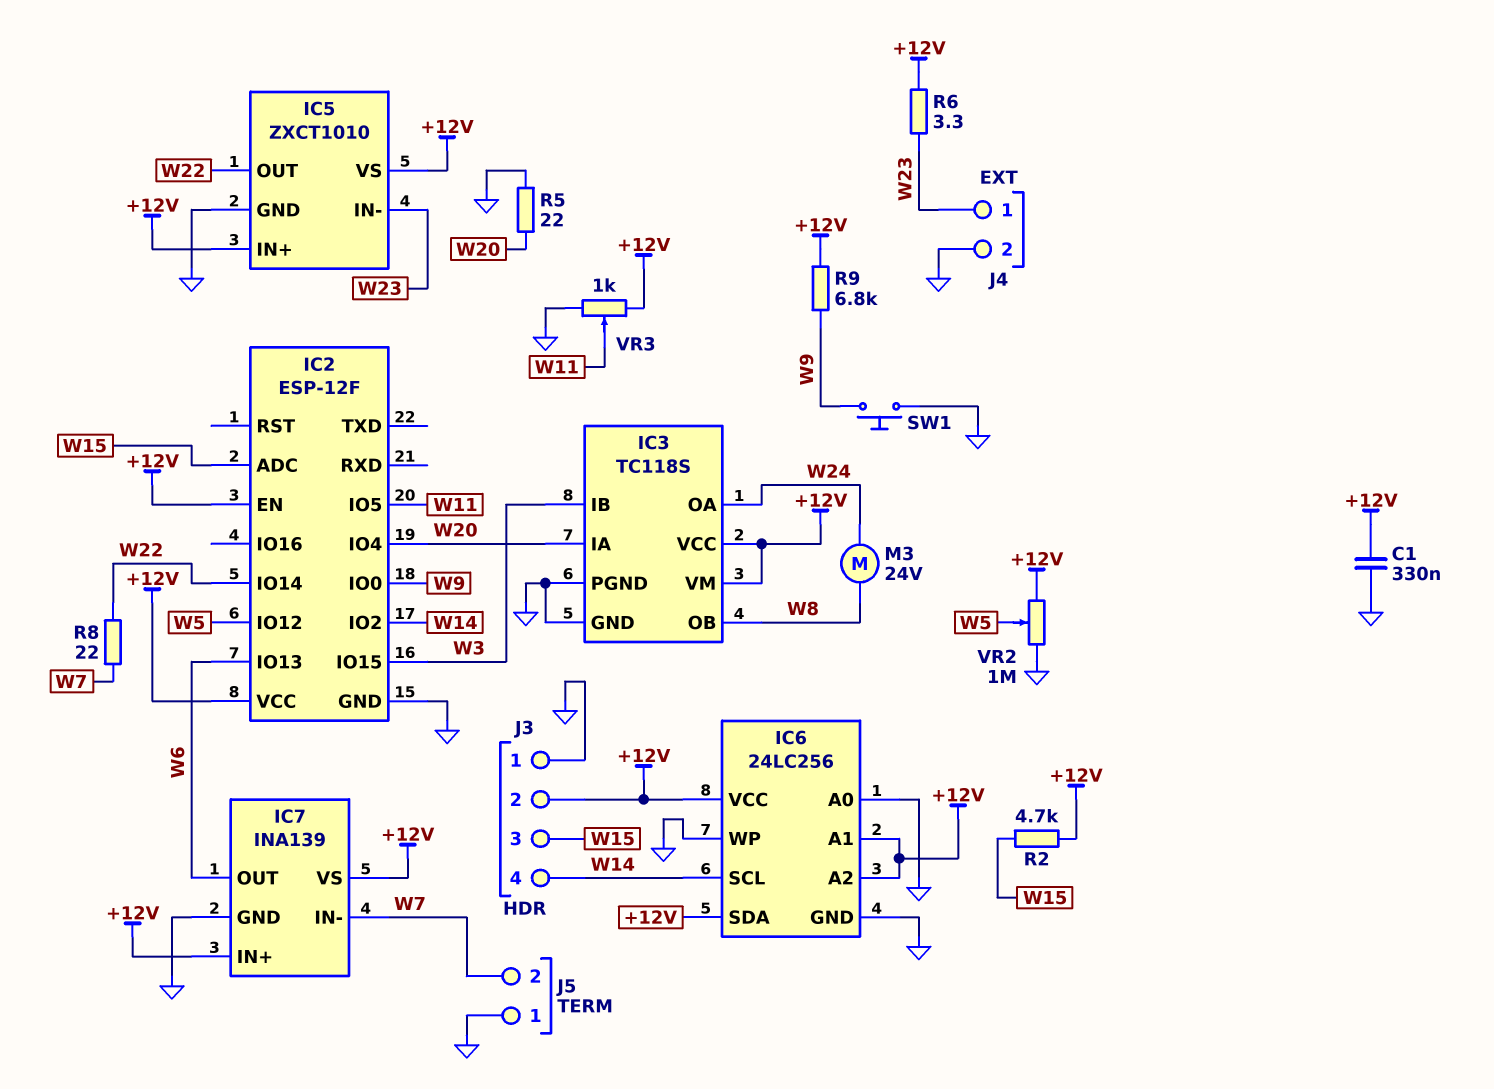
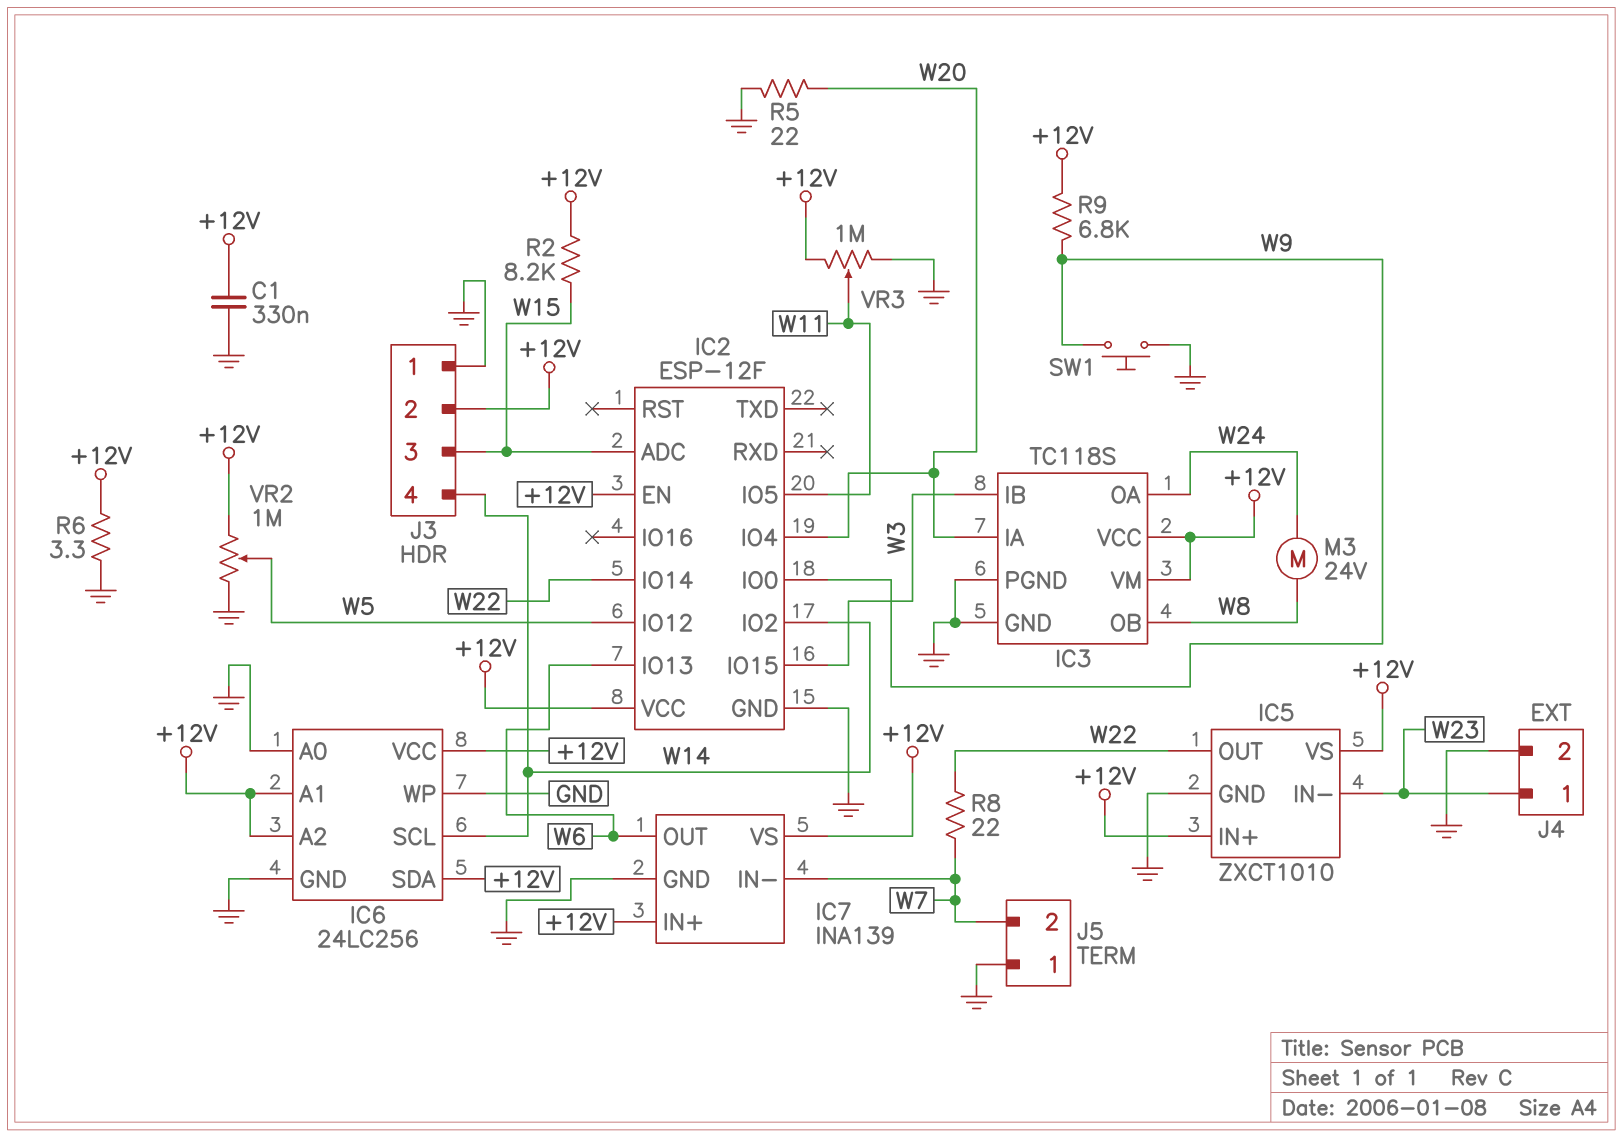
R2: 4.7k (+12V, W15) -> 8.2k (+12V, W15)
R6: 3.3 (+12V, W23) -> 3.3 (+12V, GND)
VR3: 1k (+12V, GND, wiper W11) -> 1M (+12V, GND, wiper W11)

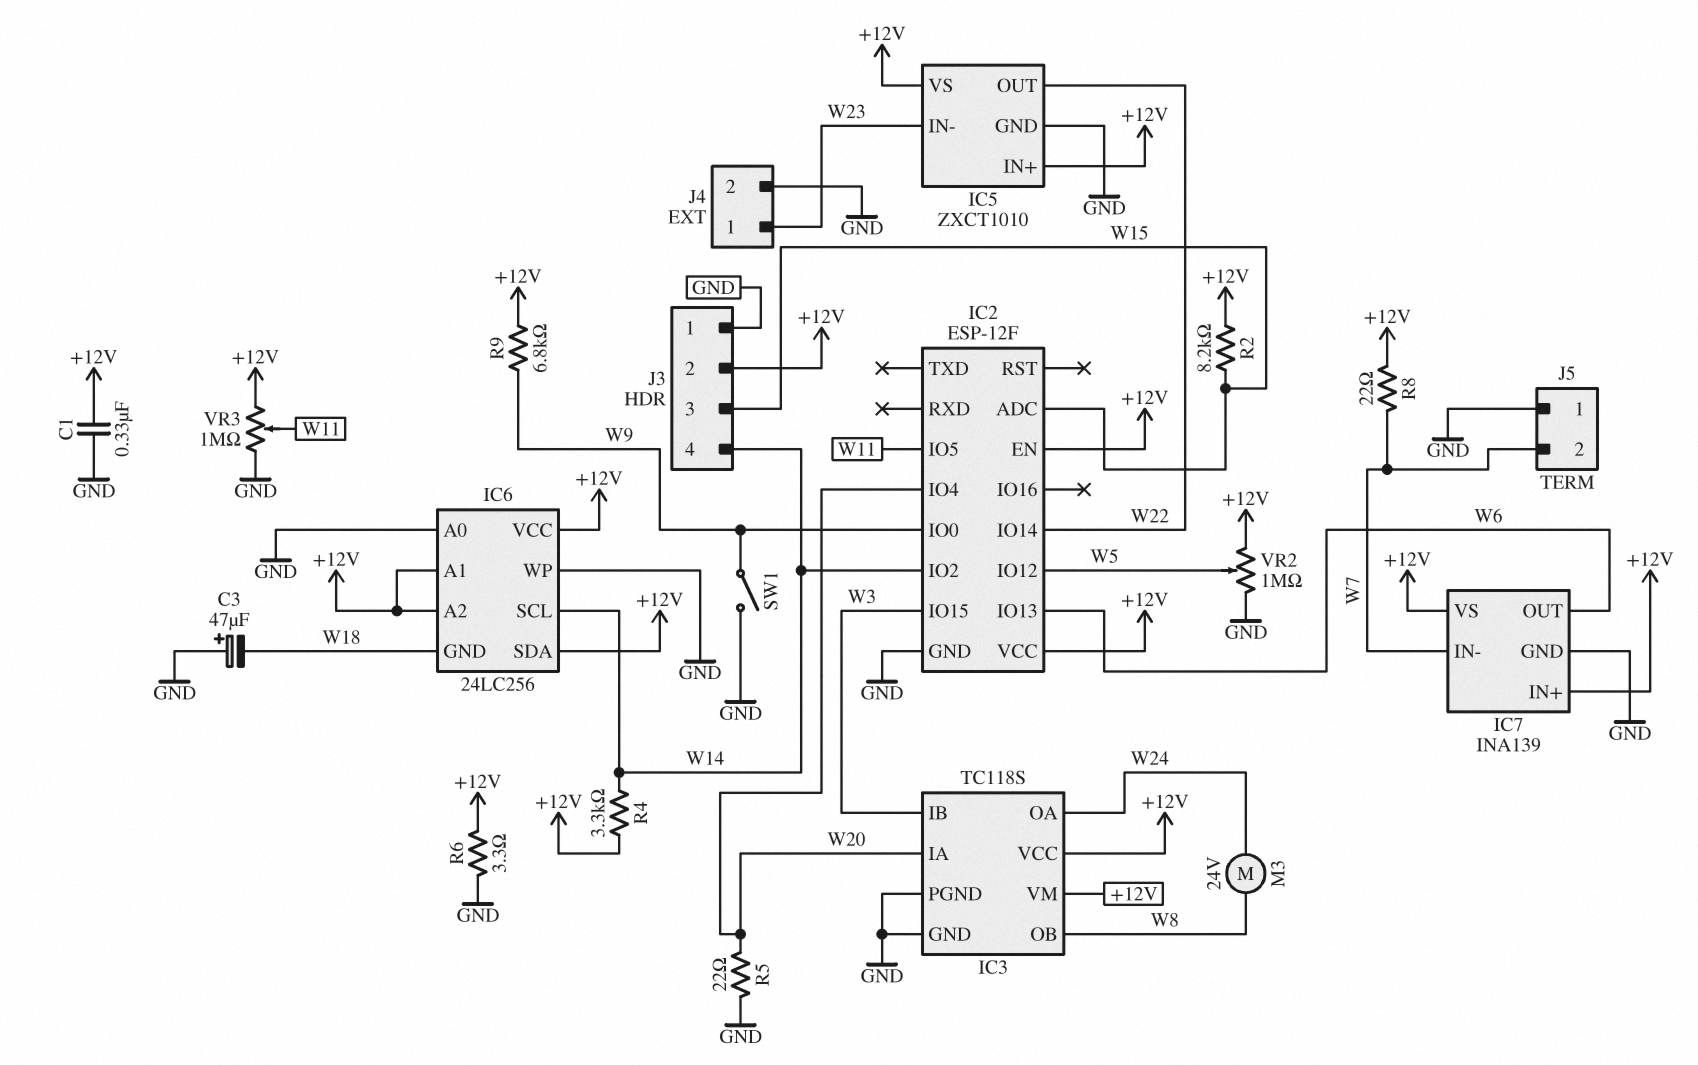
C3: none -> 47uF (plus GND, minus W18)
IC6 pin GND: GND -> W18
R4: none -> 3.3k (+12V, W14)
R8: 22 (W7, W22) -> 22 (+12V, W7)
SW1: button (GND, W9) -> switch (GND, W9)

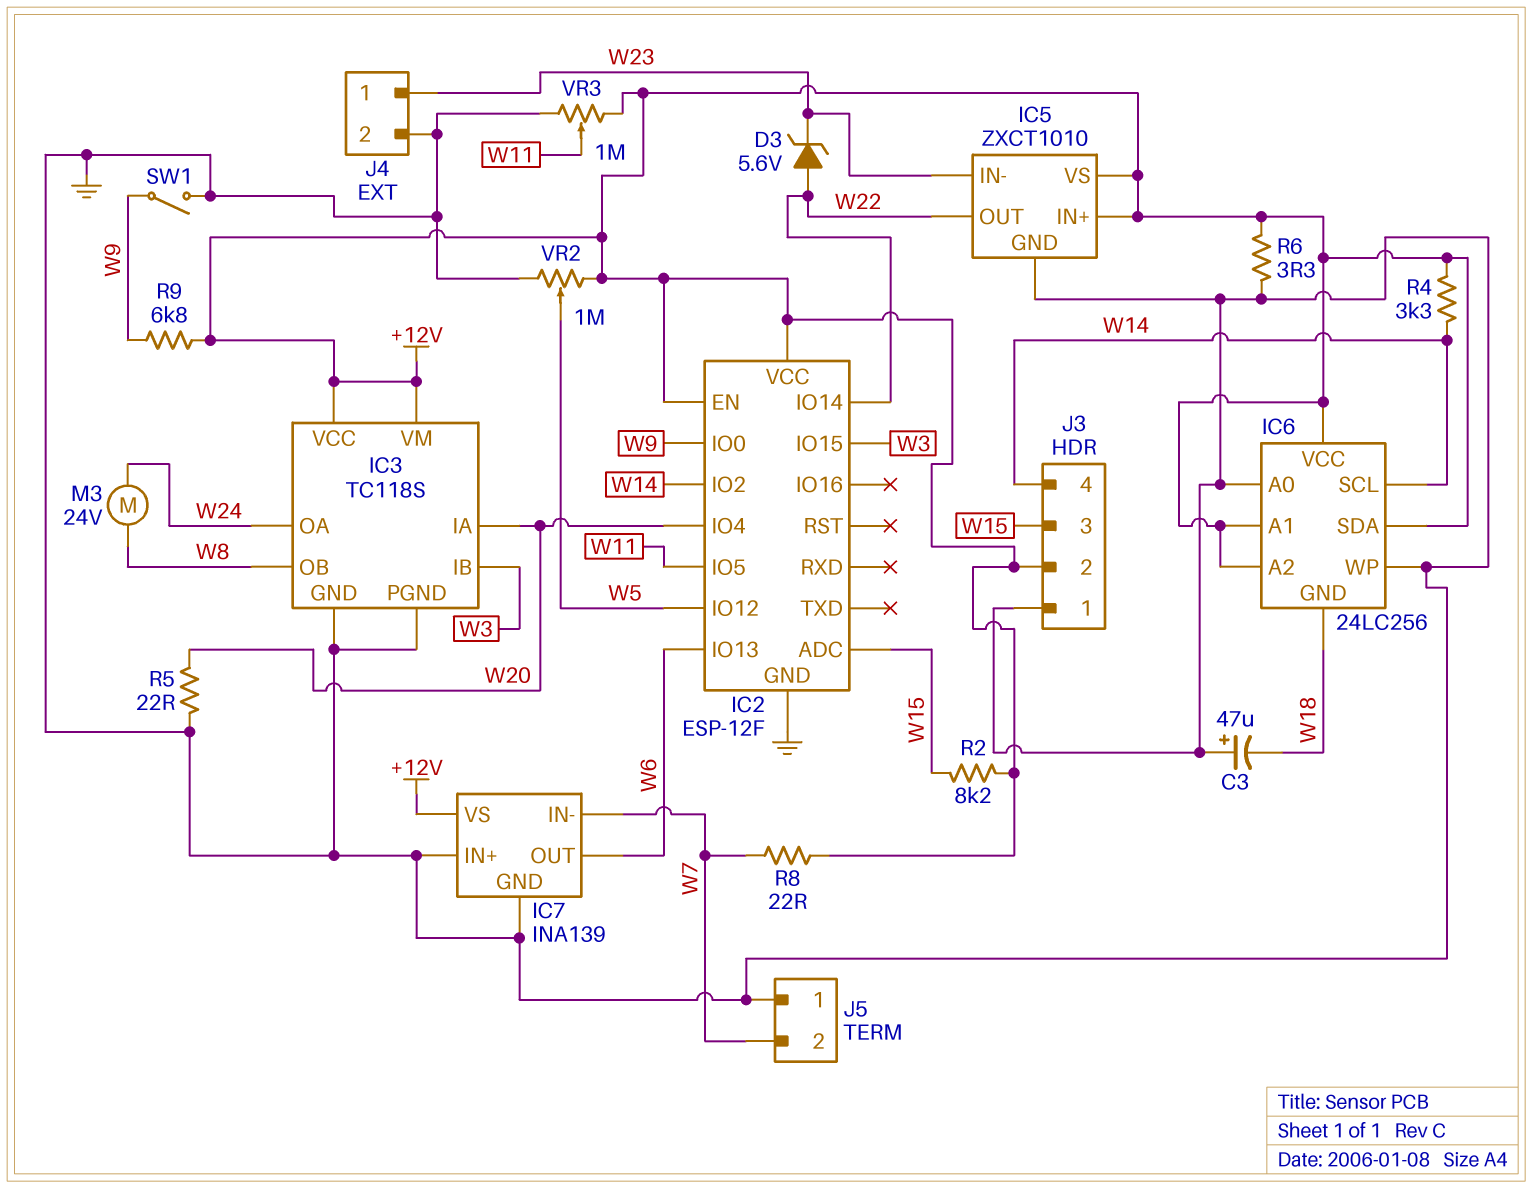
C1: 330nF (+12V, GND) -> none
D3: none -> zener 5.6V (A W22, K W23)
IC7 pin IN+: +12V -> GND

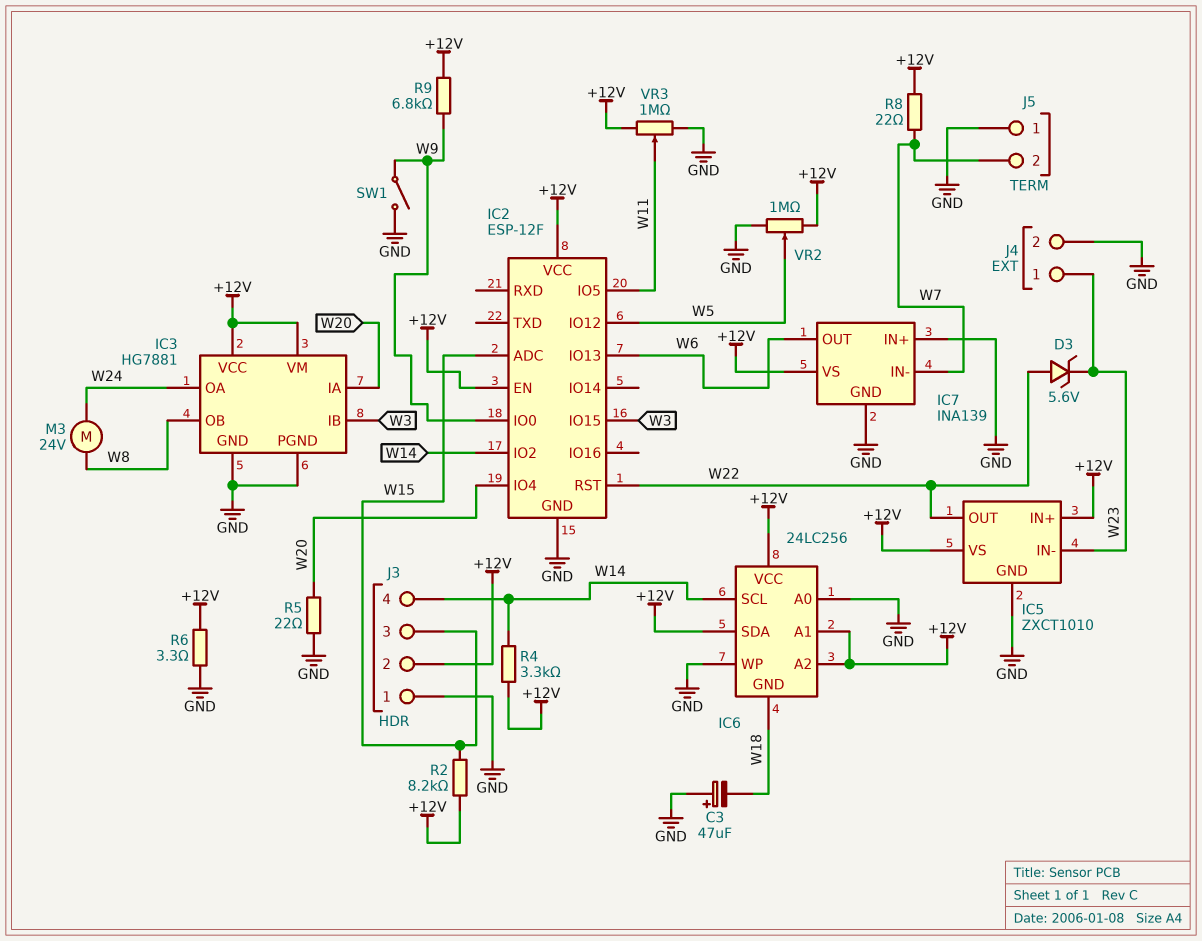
IC2 pin IO14: W22 -> none
IC2 pin RST: none -> W22
IC3: TC118S -> HG7881

